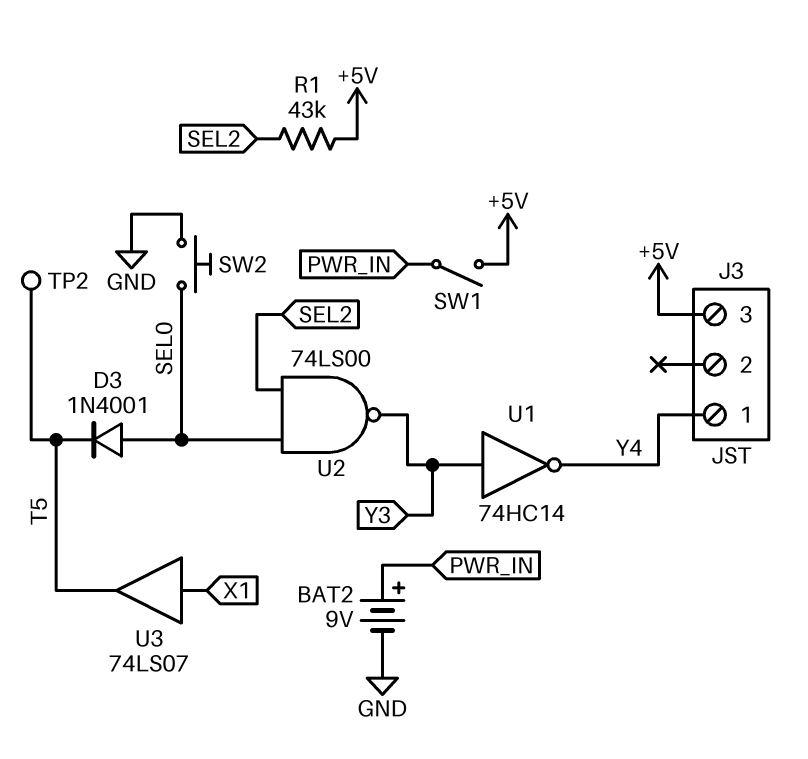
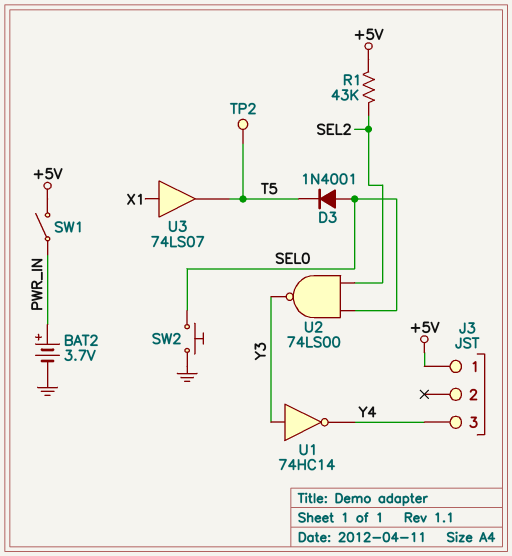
BAT2: 9V (plus PWR_IN, minus GND) -> 3.7V (plus PWR_IN, minus GND)
J3 pin 1: Y4 -> +5V
J3 pin 3: +5V -> Y4

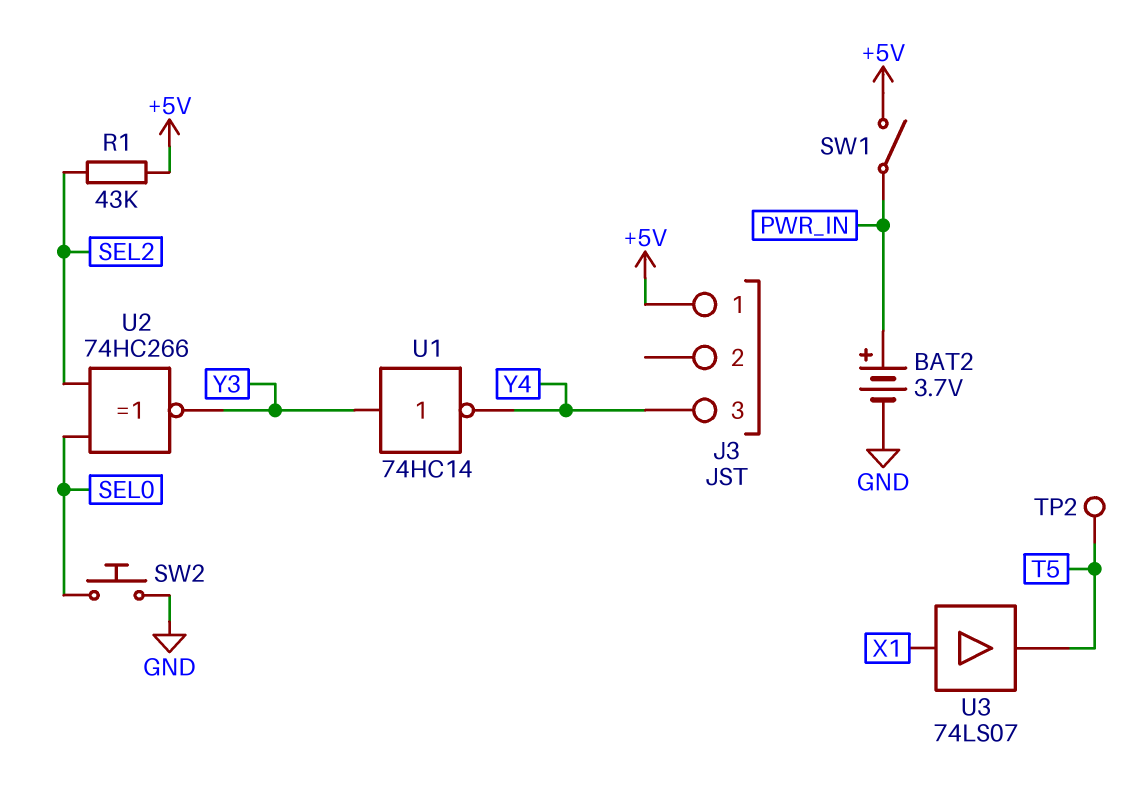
D3: diode 1N4001 (A SEL0, K T5) -> none
U2: NAND 74LS00 (in SEL0, in SEL2, out Y3) -> XNOR 74HC266 (in SEL0, in SEL2, out Y3)

